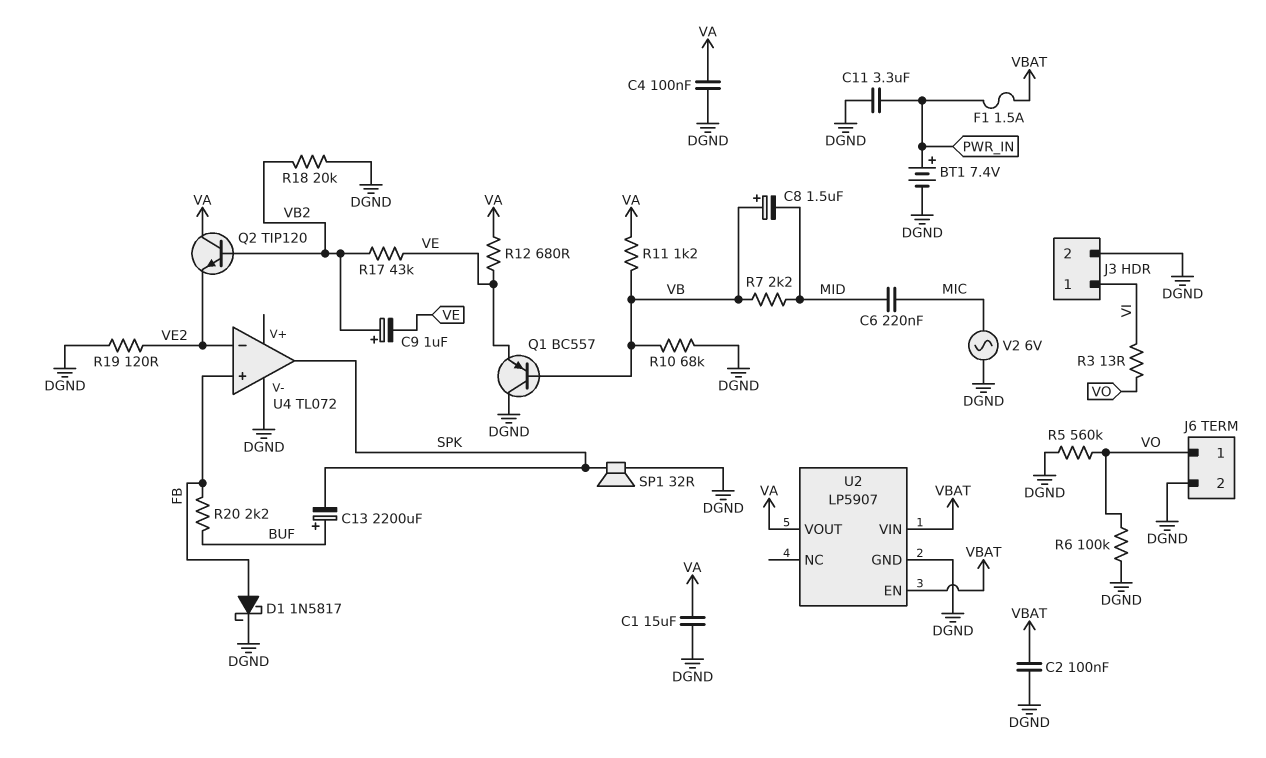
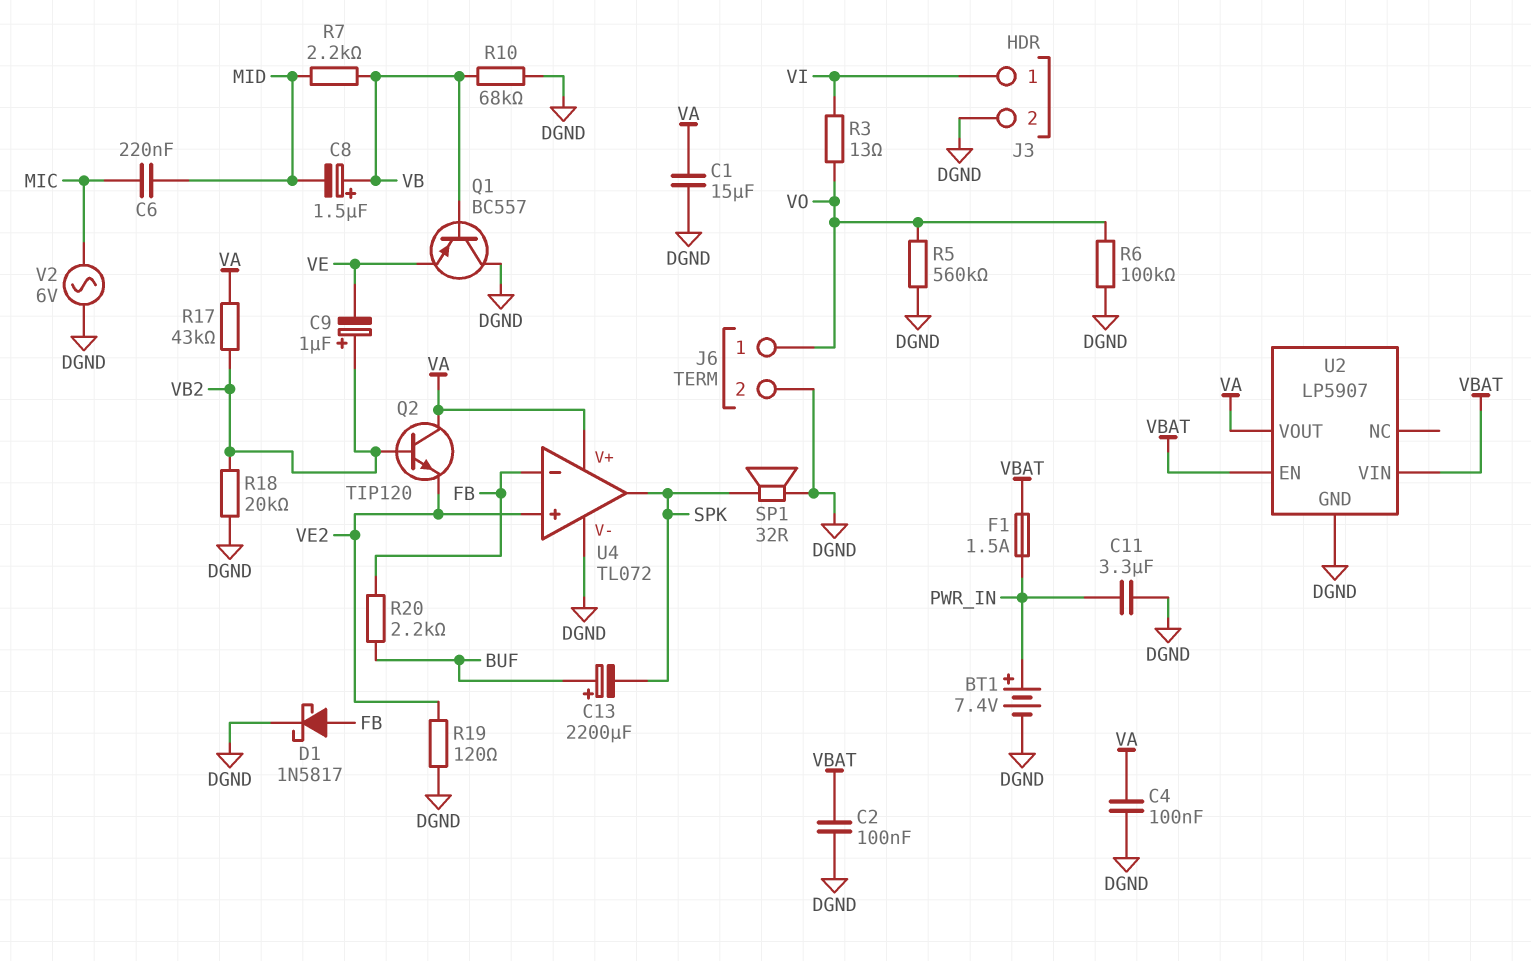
R11: 1.2k (VA, VB) -> none
R12: 680 (VA, VE) -> none
R17: 43k (VB2, VE) -> 43k (VA, VB2)
U4 pin V+: none -> VA
U4 pin in+: FB -> VE2
U4 pin in-: VE2 -> FB

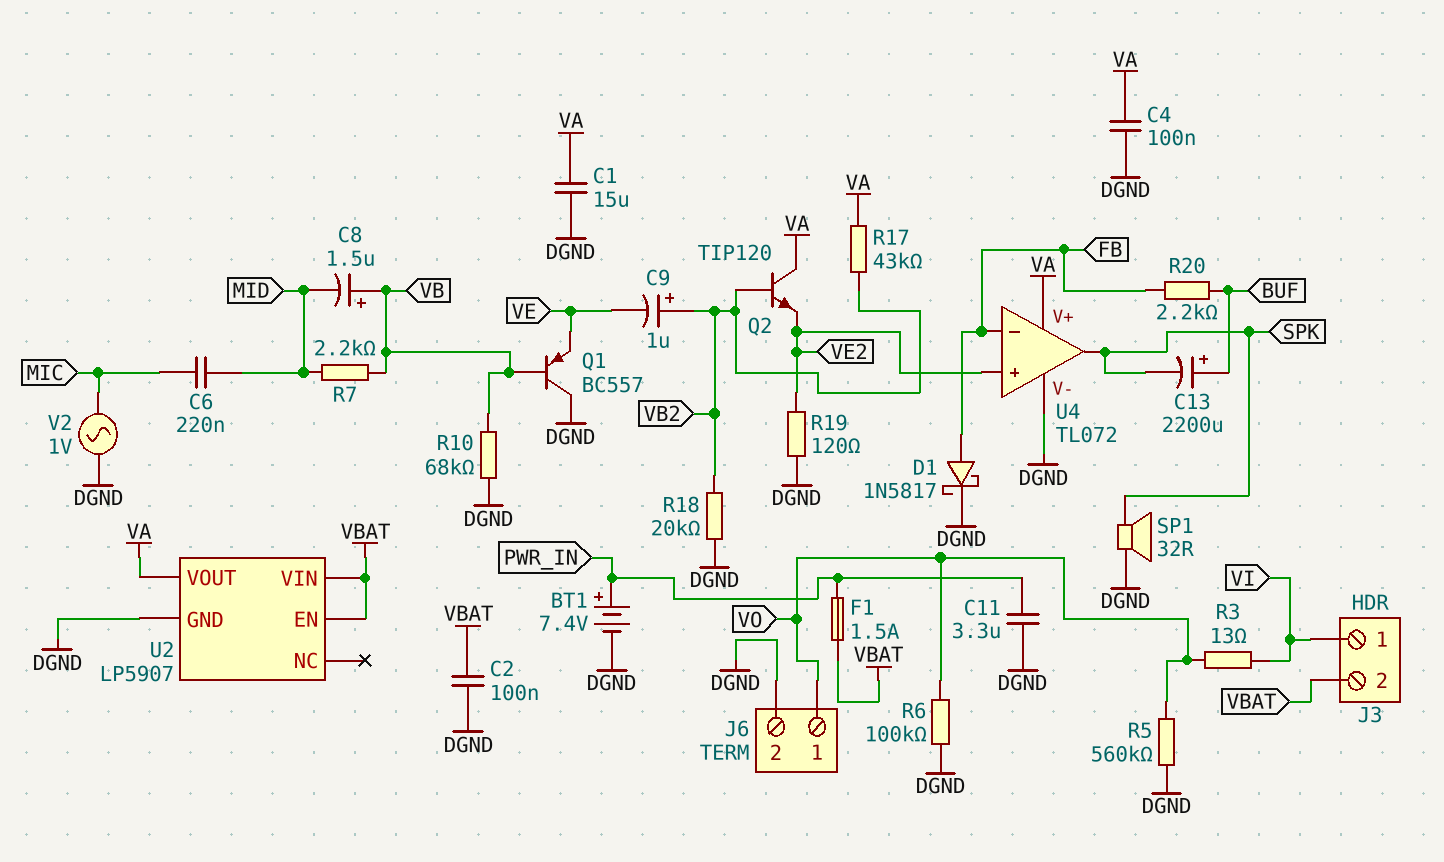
J3 pin 2: DGND -> VBAT
V2: AC 6V (DGND, MIC) -> AC 1V (DGND, MIC)

